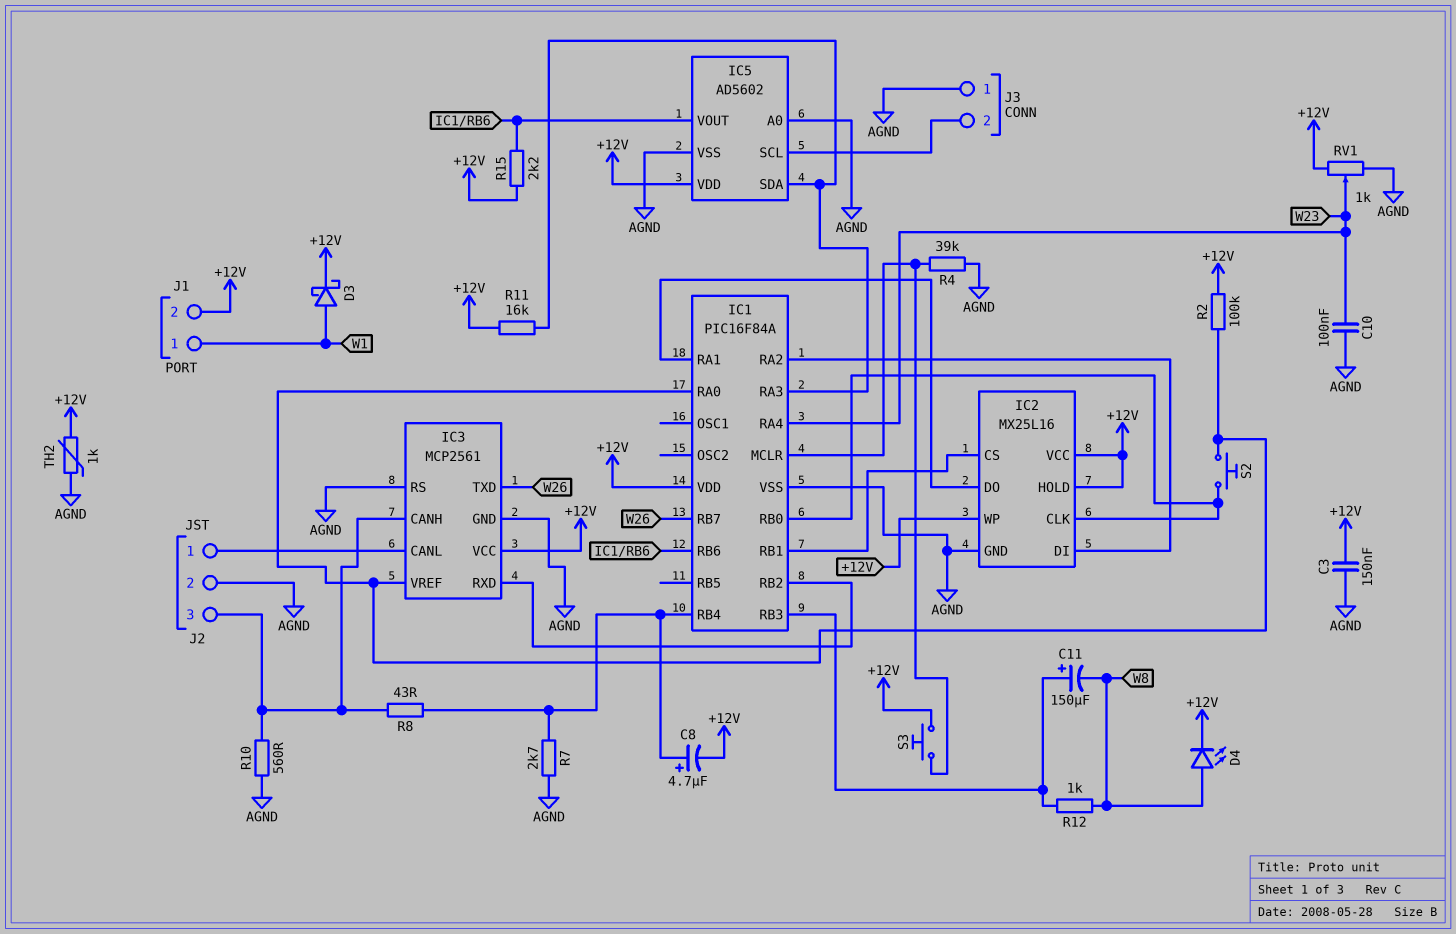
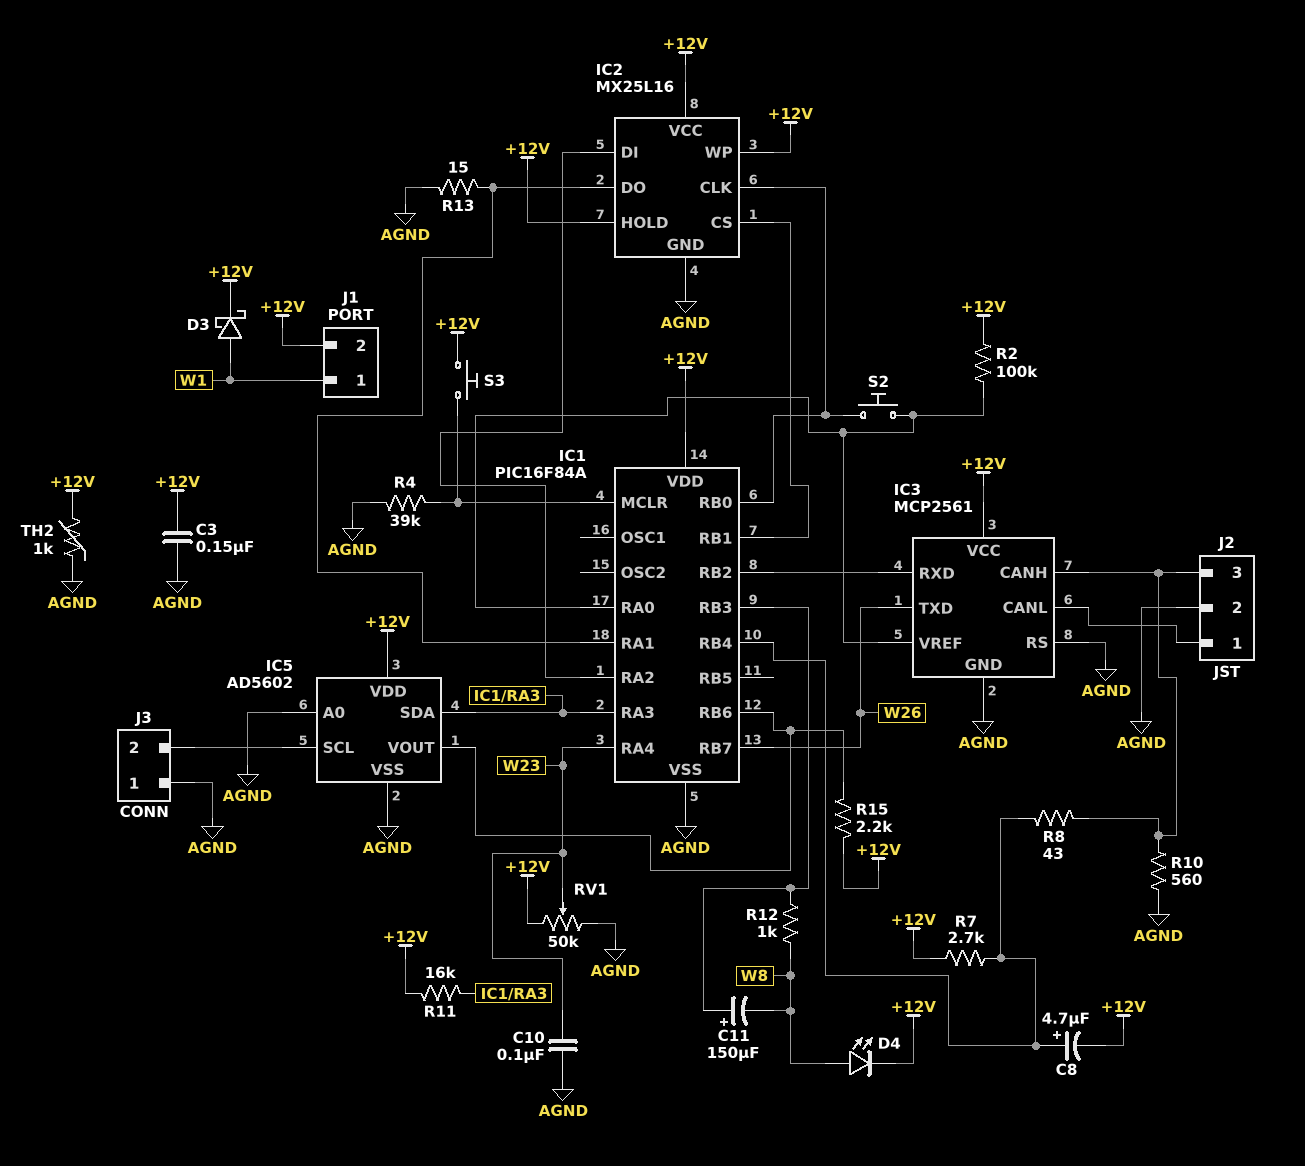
R7: 2.7k (AGND, IC1/RB4) -> 2.7k (+12V, IC1/RB4)
R13: none -> 15 (AGND, IC1/RA1)
RV1: 1k (+12V, AGND, wiper W23) -> 50k (+12V, AGND, wiper W23)

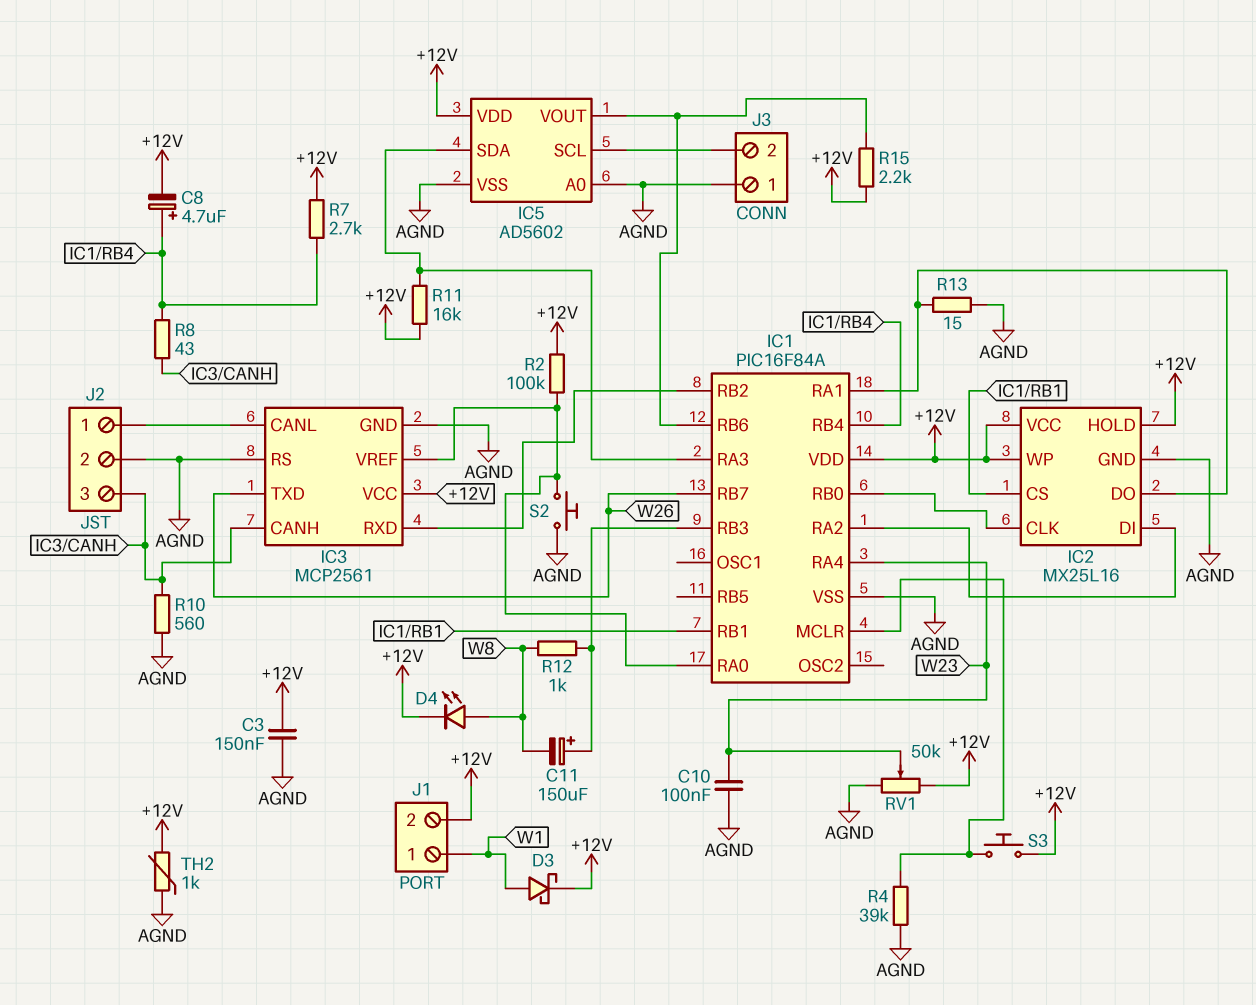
S2: button (IC1/RA0, IC1/RB0) -> button (AGND, IC1/RA0)

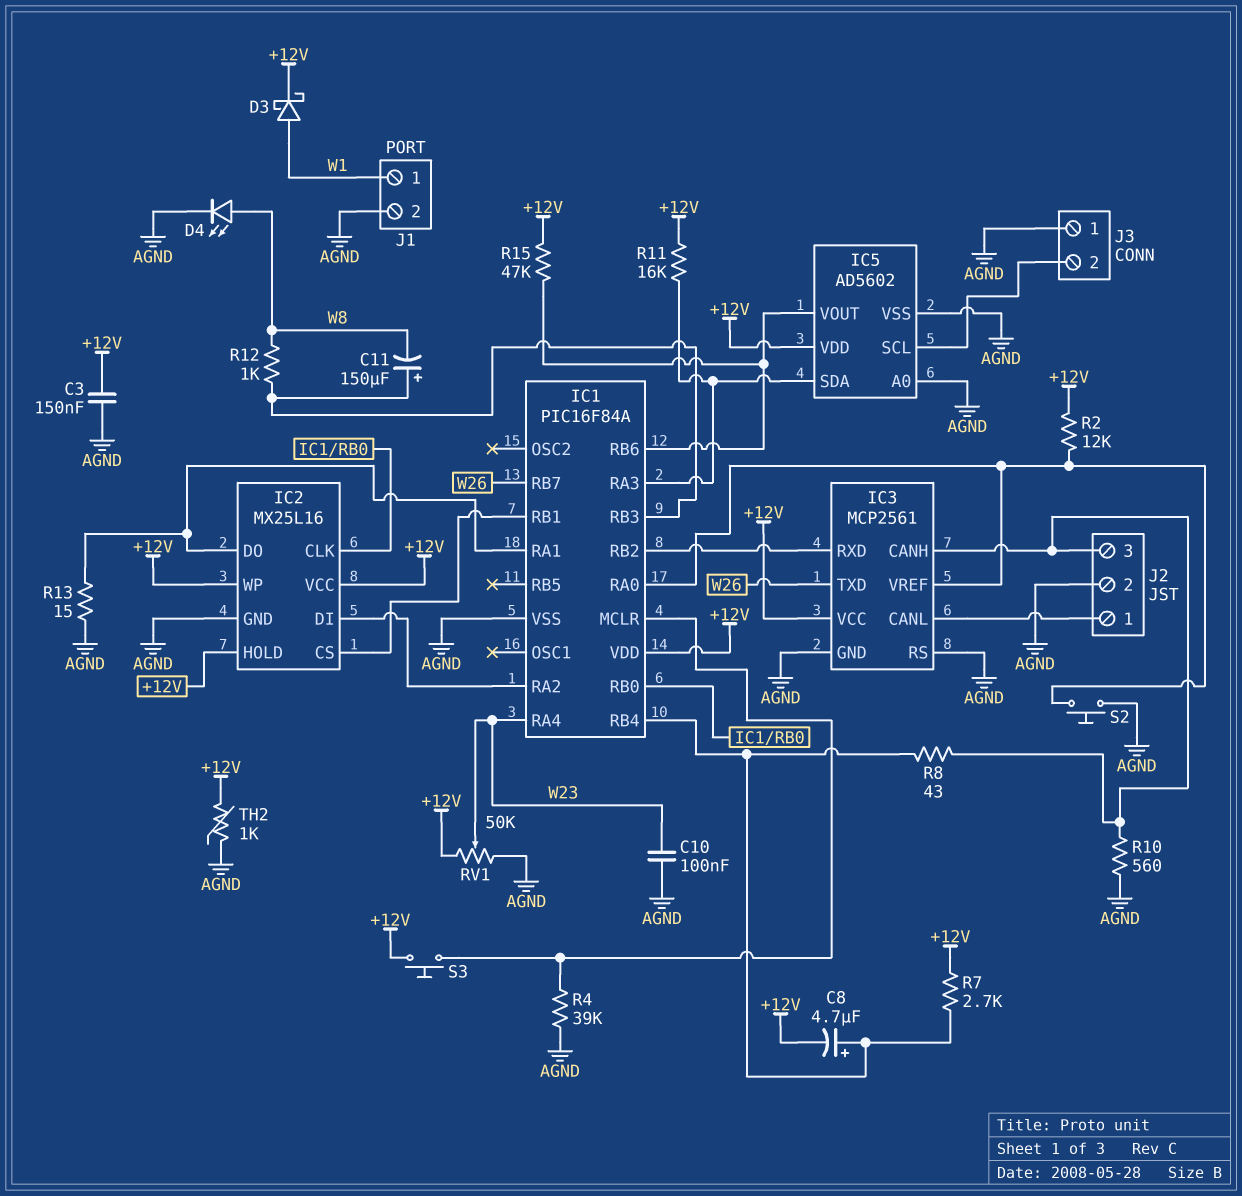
D4: LED (A W8, K +12V) -> LED (A W8, K AGND)
J1 pin 2: +12V -> AGND
R2: 100k (+12V, IC1/RA0) -> 12k (+12V, IC1/RA0)
R15: 2.2k (+12V, IC1/RB6) -> 47k (+12V, IC1/RB6)

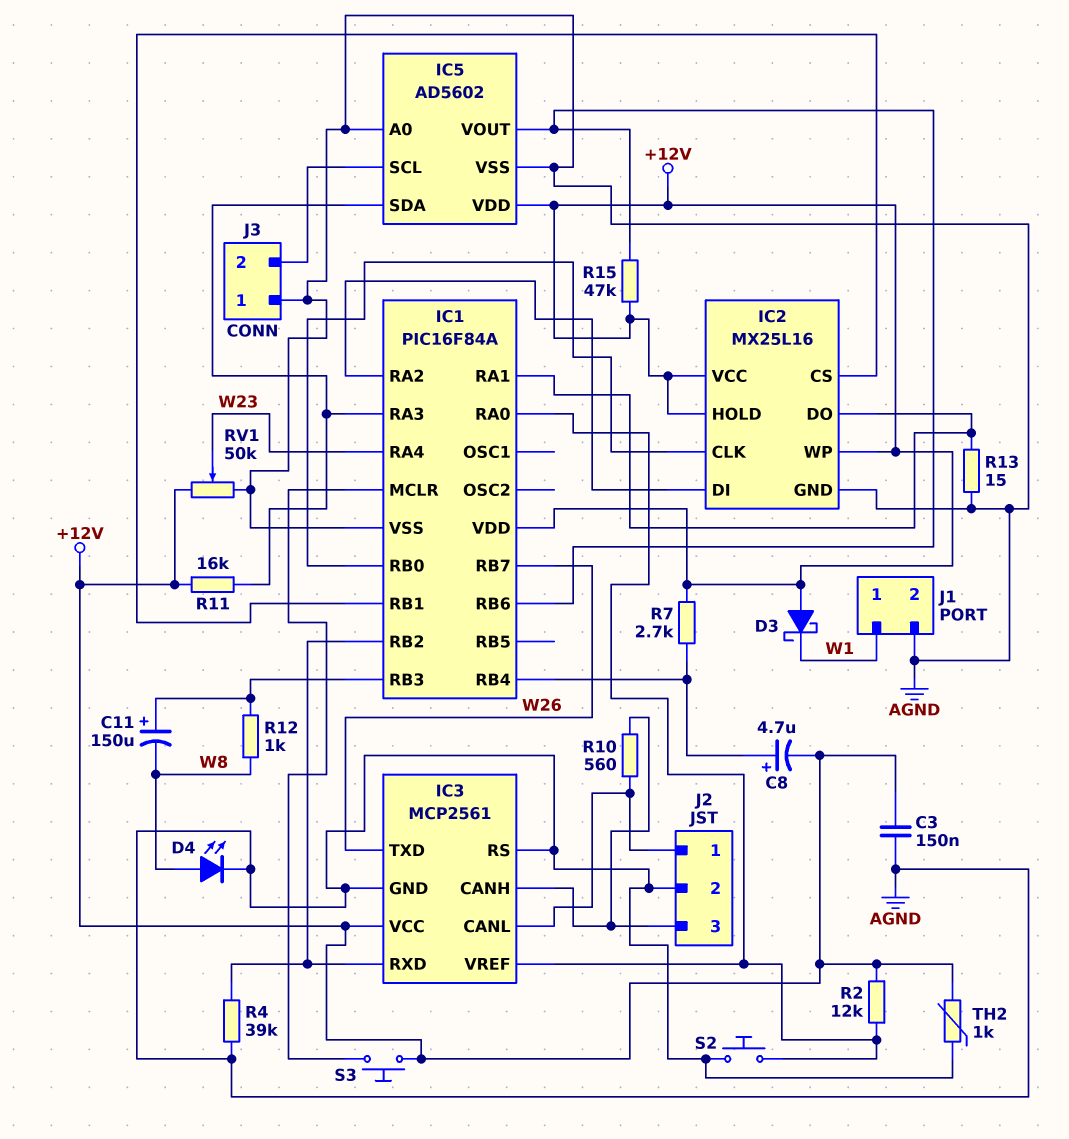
C10: 100nF (AGND, W23) -> none
D3: schottky (A W1, K +12V) -> schottky (A +12V, K W1)
R4: 39k (AGND, IC1/MCLR) -> 39k (AGND, IC1/RB2)
R8: 43 (IC1/RB4, IC3/CANH) -> none
R10: 560 (AGND, IC3/CANH) -> 560 (IC3/CANH, IC3/CANL)

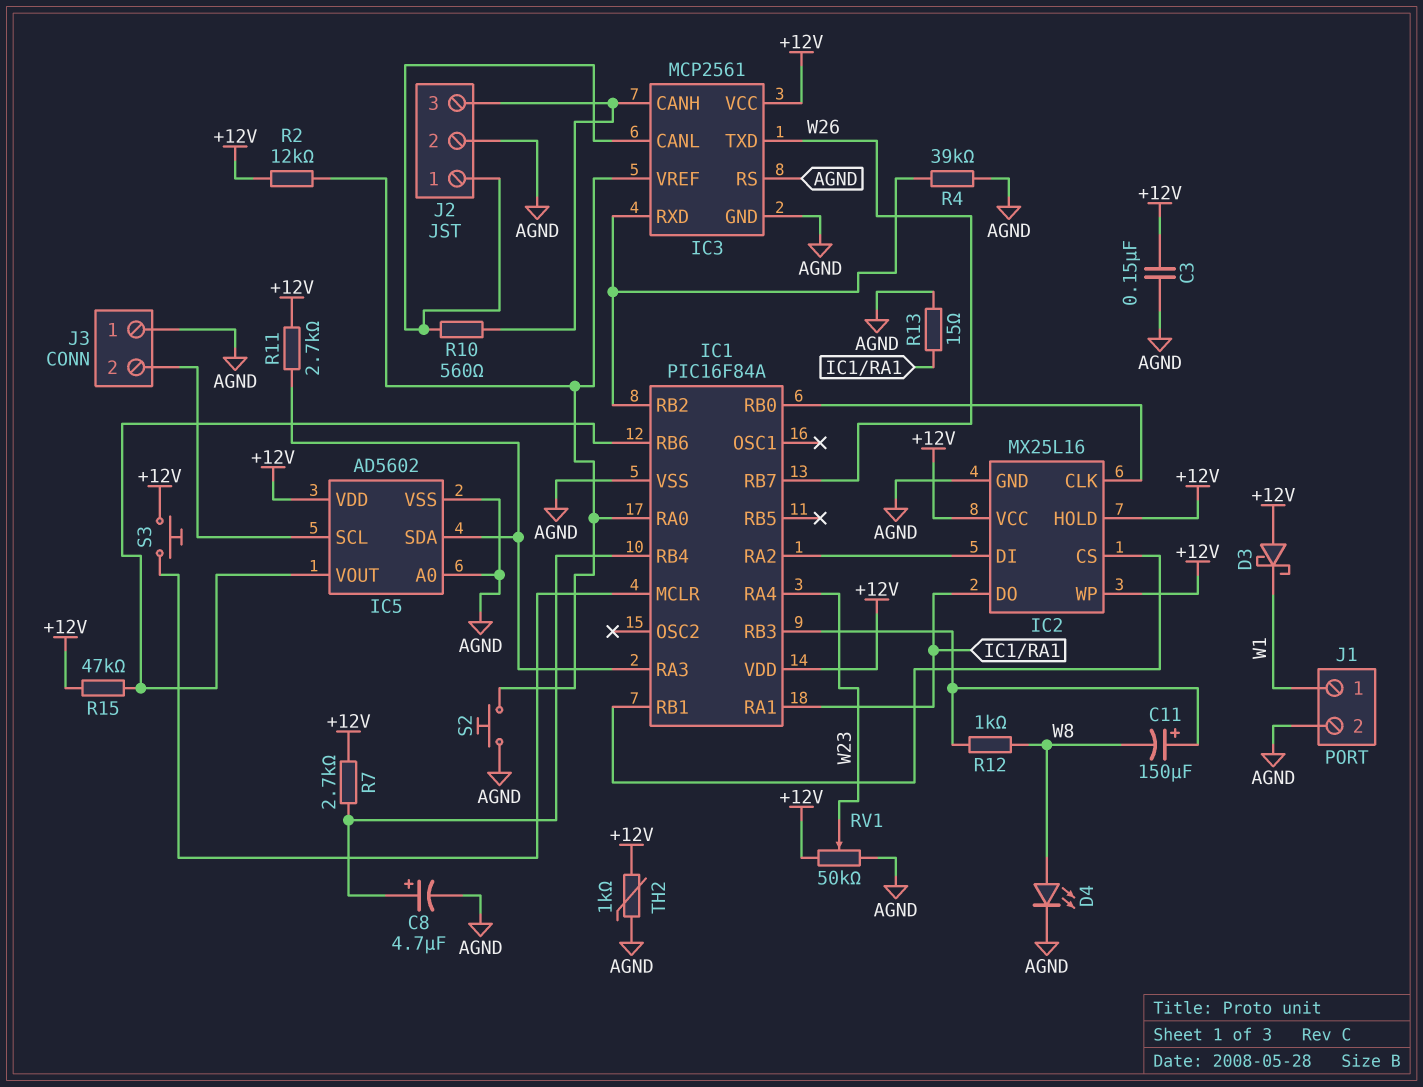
C8: 4.7uF (plus IC1/RB4, minus +12V) -> 4.7uF (plus IC1/RB4, minus AGND)
R11: 16k (+12V, IC1/RA3) -> 2.7k (+12V, IC1/RA3)

